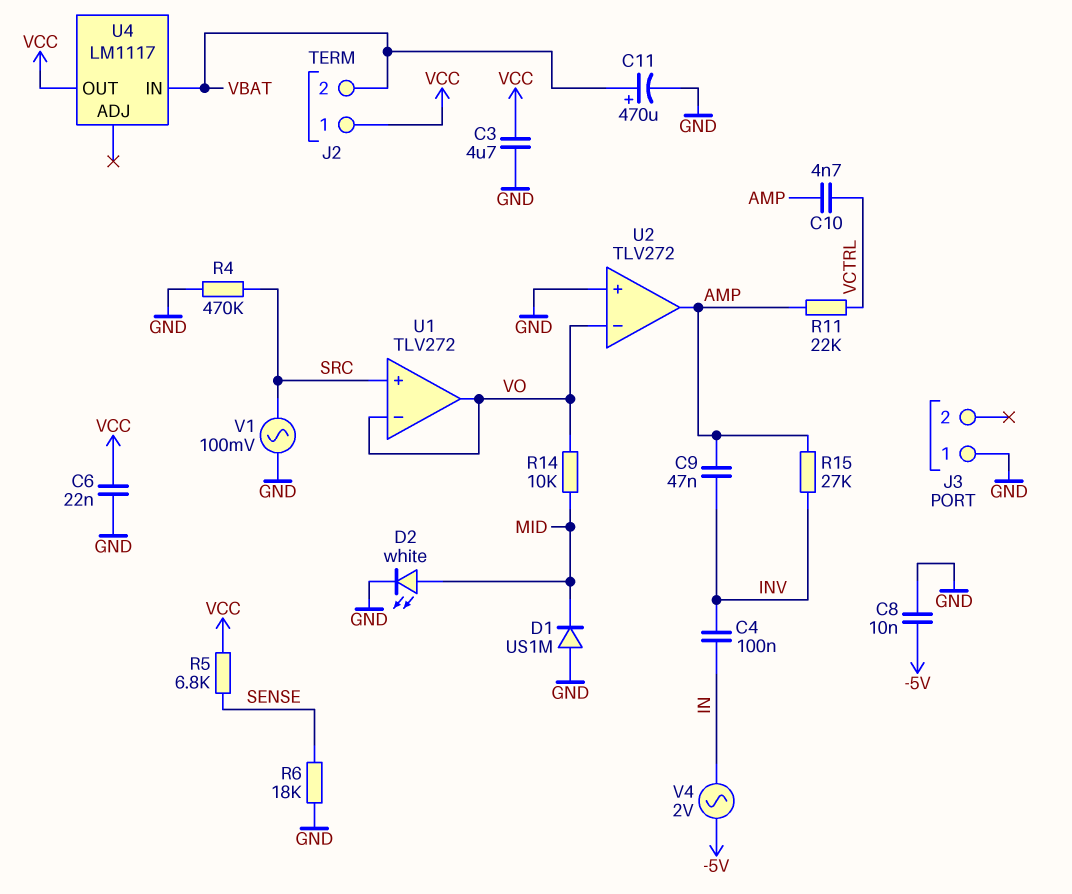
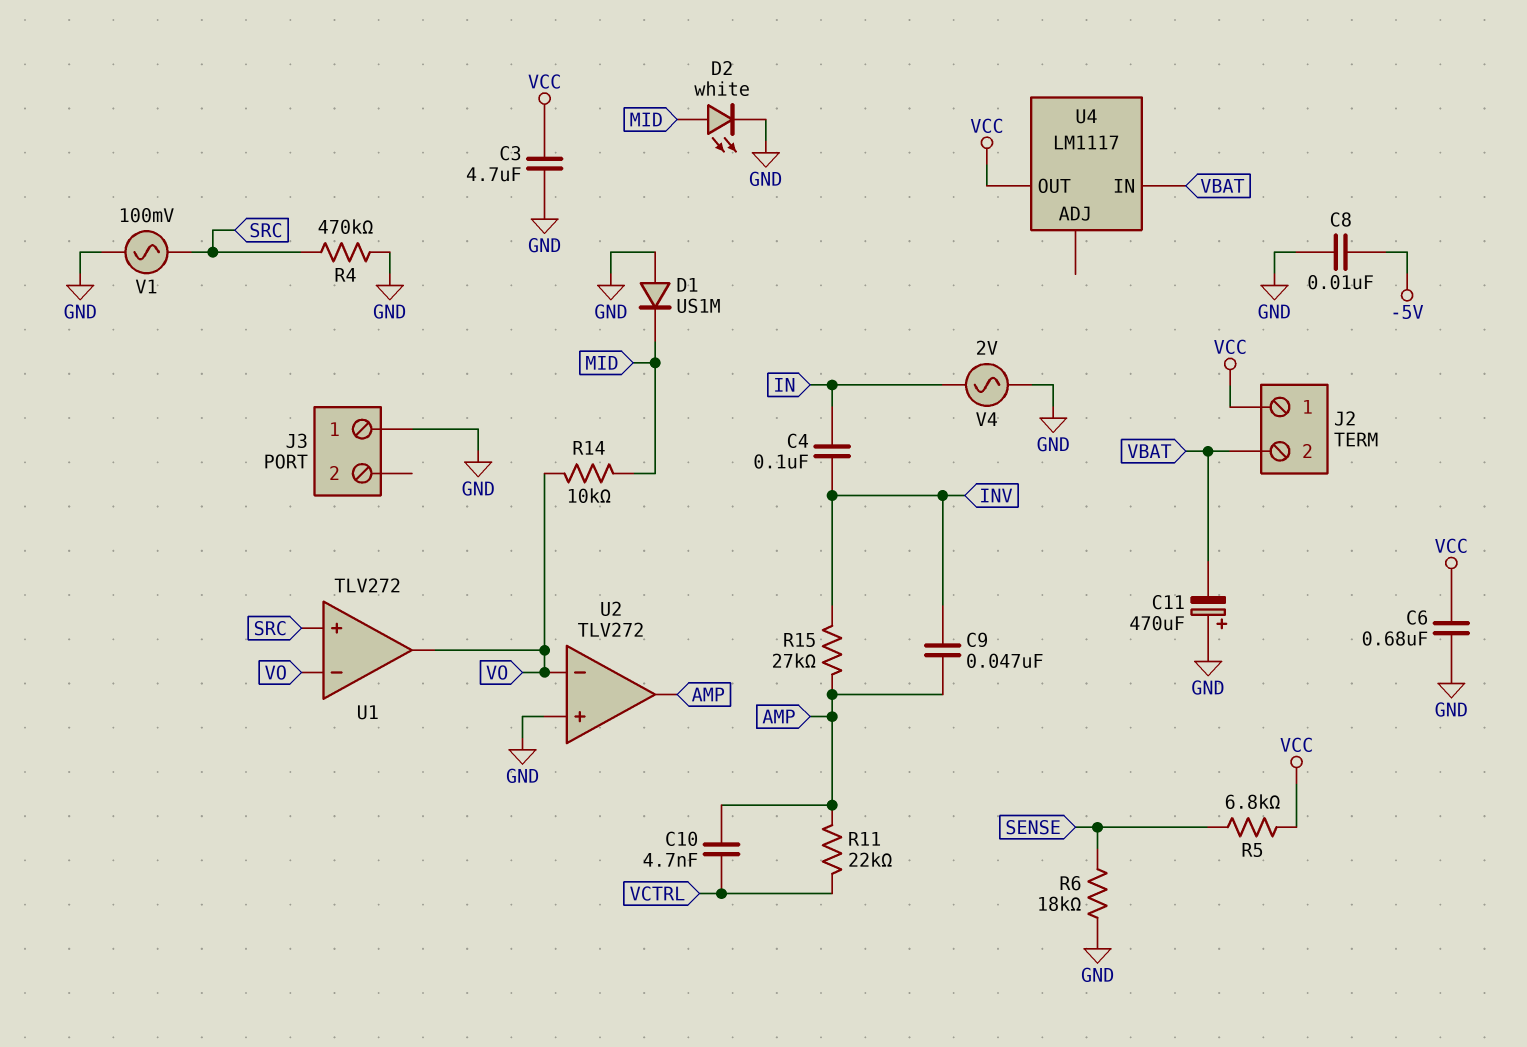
C6: 22nF (GND, VCC) -> 680nF (GND, VCC)
C11: 470uF (plus VBAT, minus GND) -> 470uF (plus GND, minus VBAT)
V4: AC 2V (-5V, IN) -> AC 2V (GND, IN)

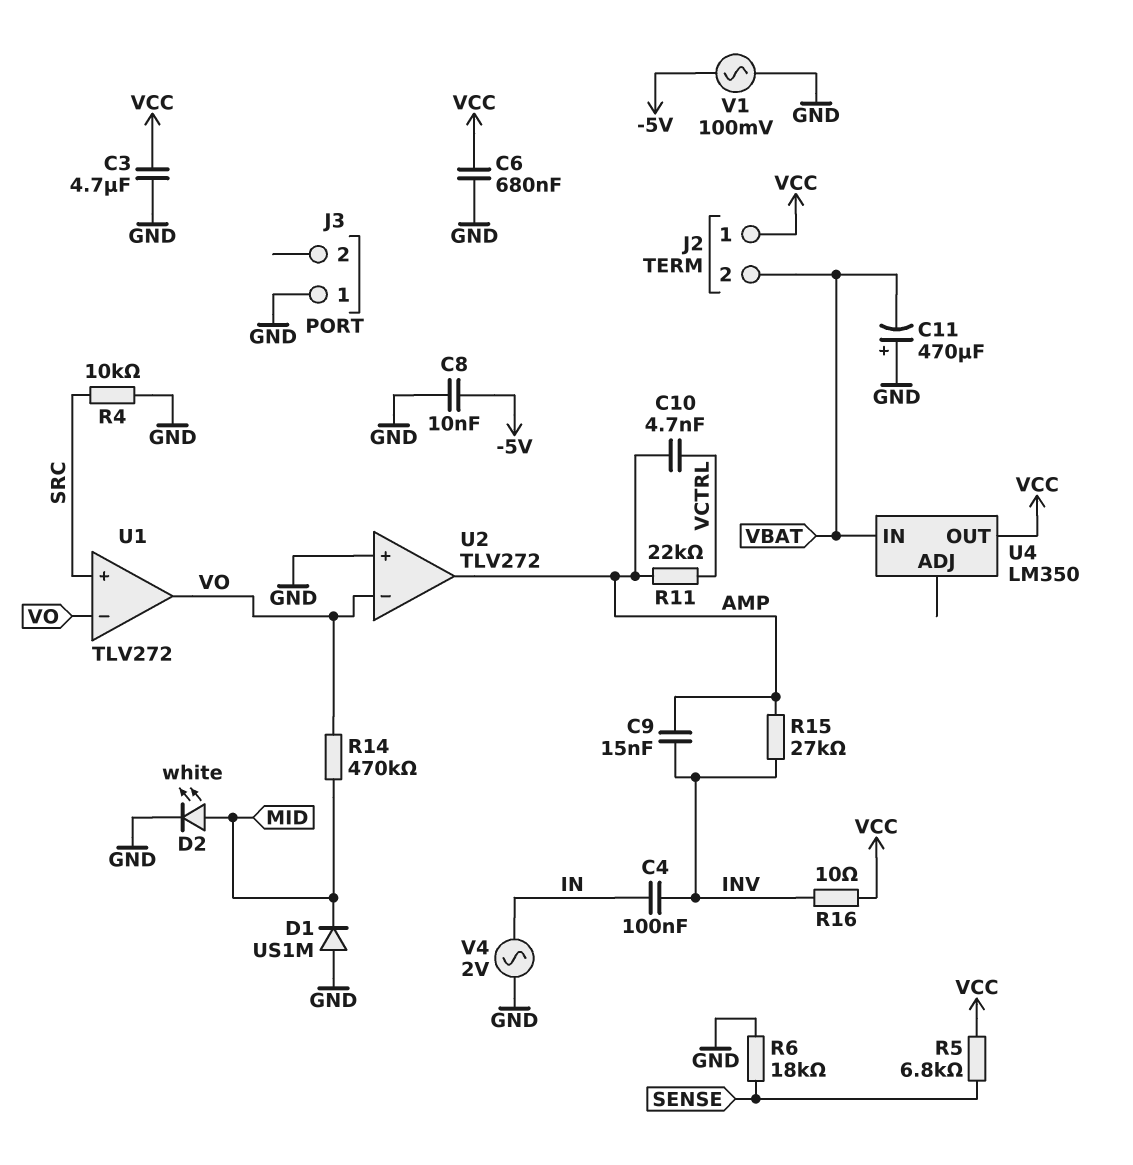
C9: 47nF (AMP, INV) -> 15nF (AMP, INV)
R4: 470k (GND, SRC) -> 10k (GND, SRC)
R14: 10k (MID, VO) -> 470k (MID, VO)
R16: none -> 10 (INV, VCC)
U4: LM1117 -> LM350
V1: AC 100mV (GND, SRC) -> AC 100mV (-5V, GND)

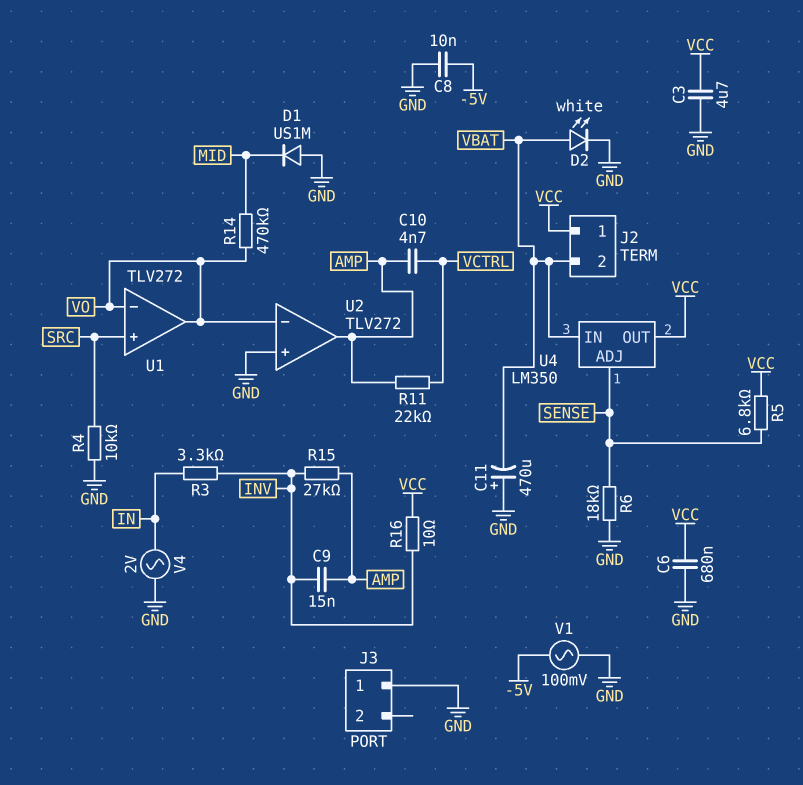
C4: 100nF (IN, INV) -> none
D2: LED white (A MID, K GND) -> LED white (A VBAT, K GND)
R3: none -> 3.3k (IN, INV)
U4 pin ADJ: none -> SENSE

